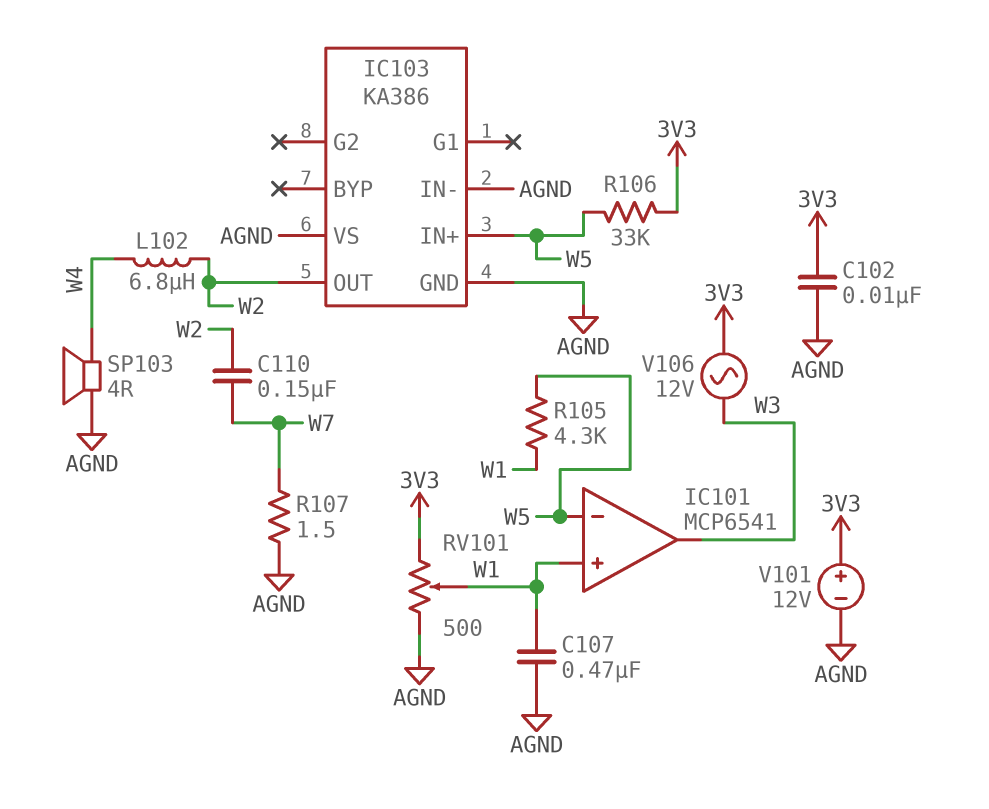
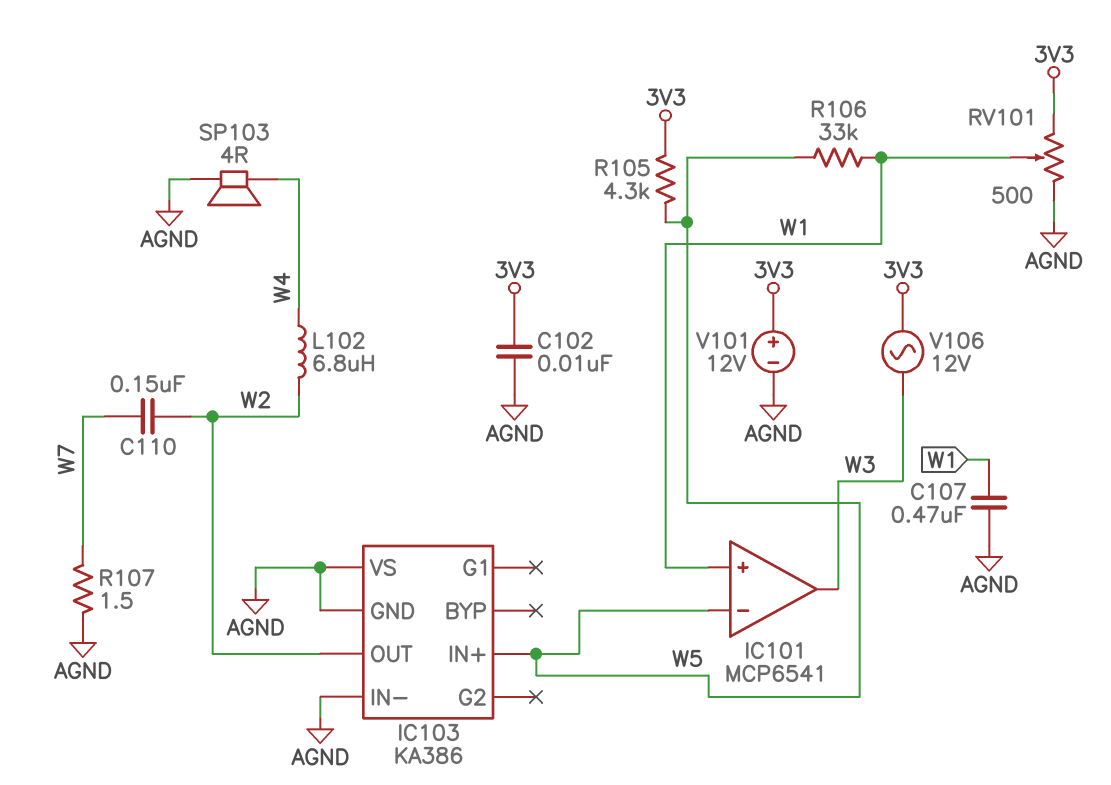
R105: 4.3k (W1, W5) -> 4.3k (3V3, W5)
R106: 33k (3V3, W5) -> 33k (W1, W5)

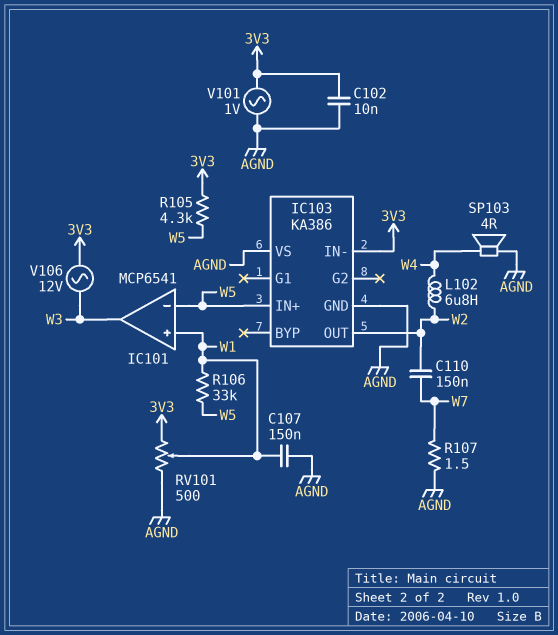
C107: 470nF (AGND, W1) -> 150nF (AGND, W1)
IC103 pin IN-: AGND -> 3V3
V101: 12V (plus 3V3, minus AGND) -> AC 1V (3V3, AGND)

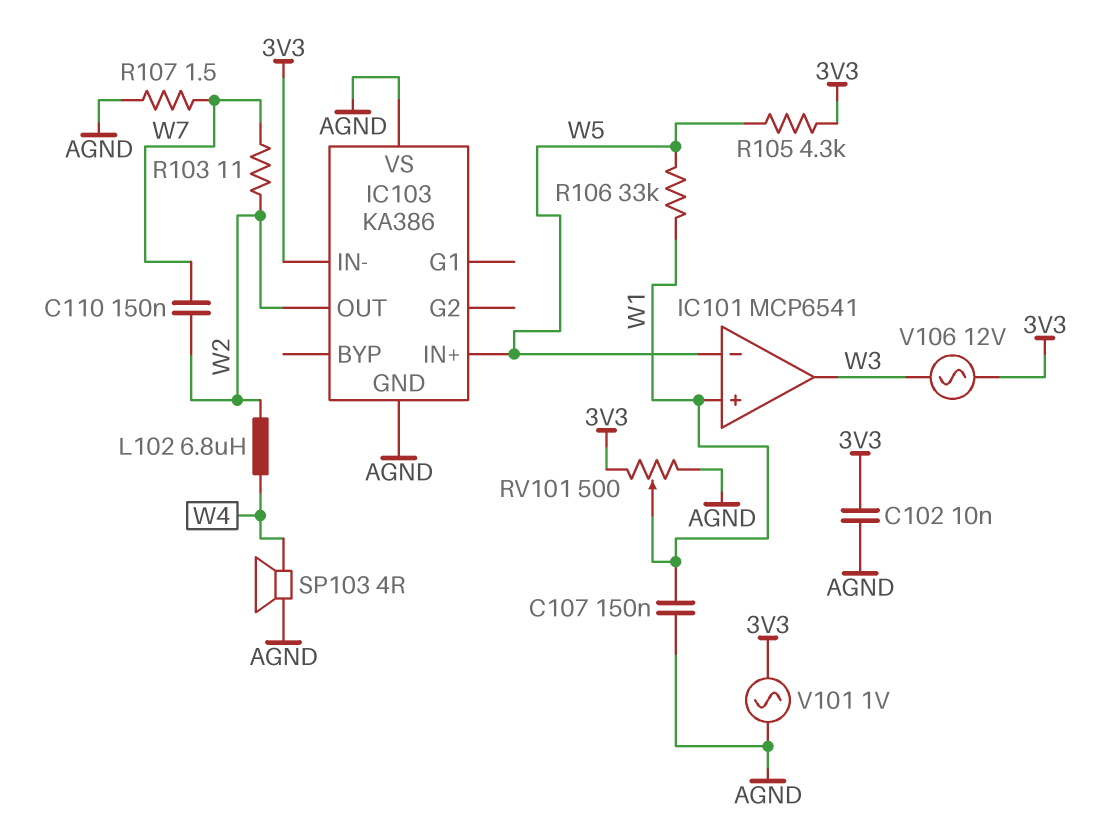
R103: none -> 11 (W2, W7)

